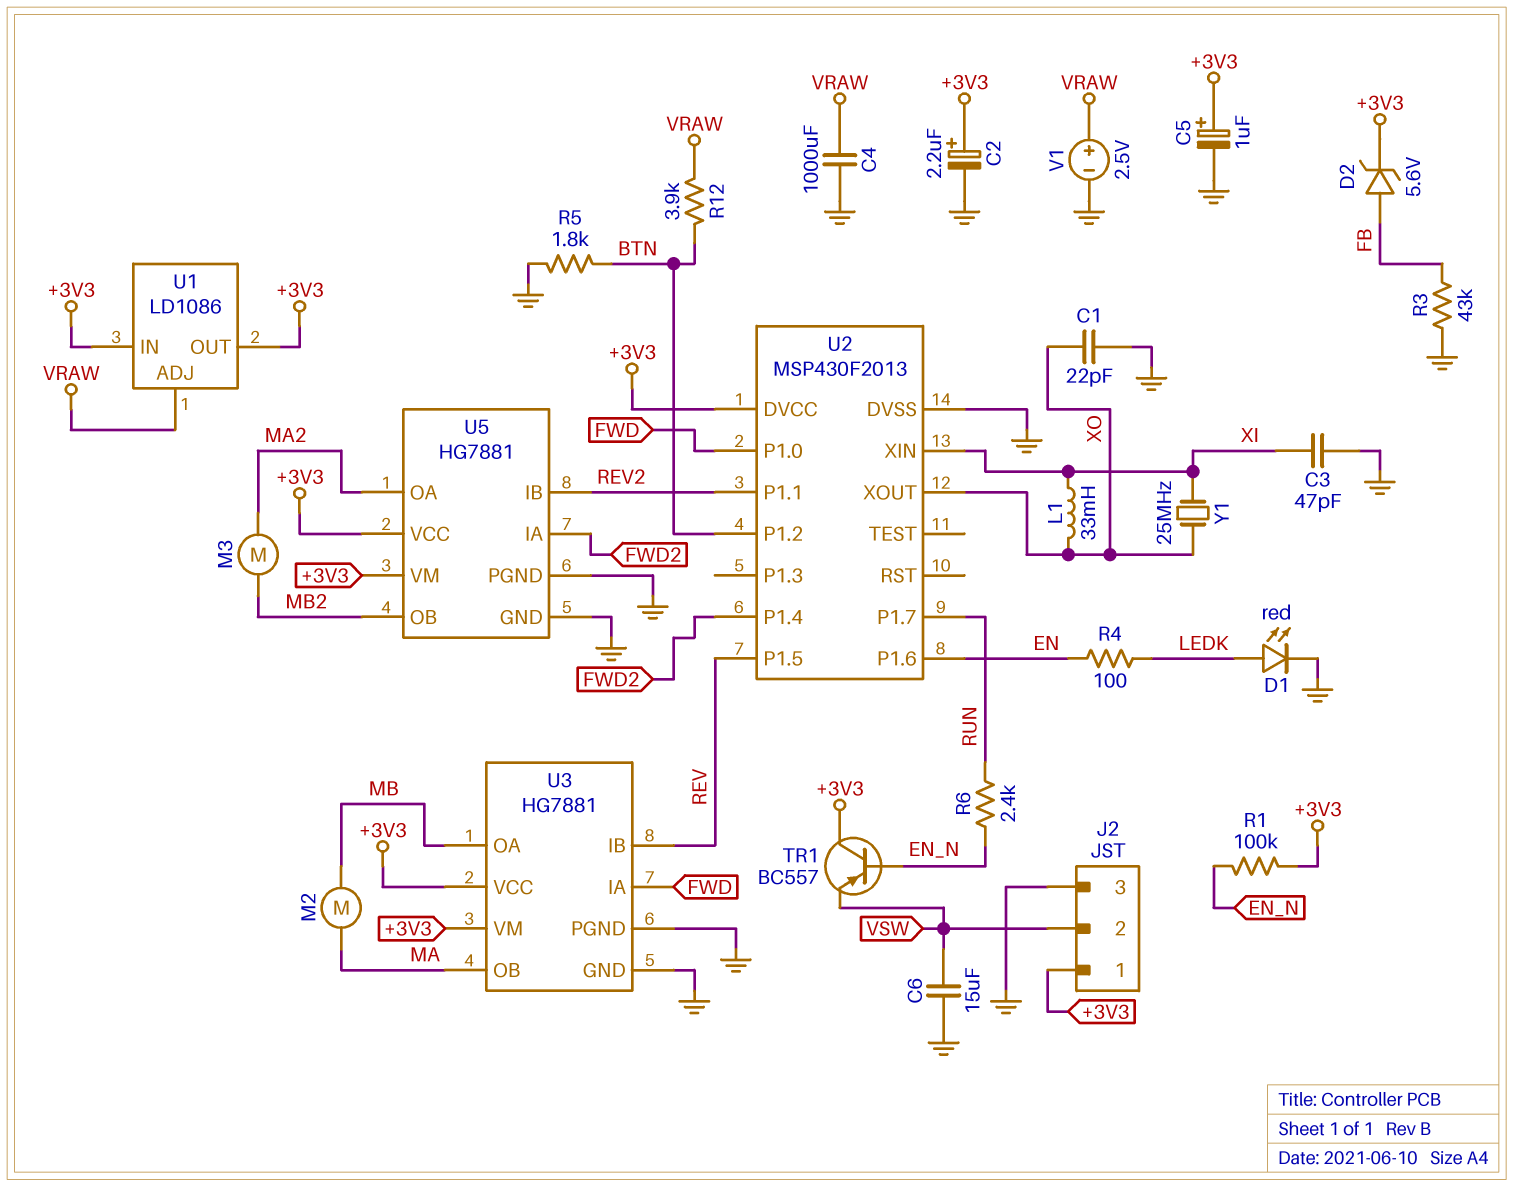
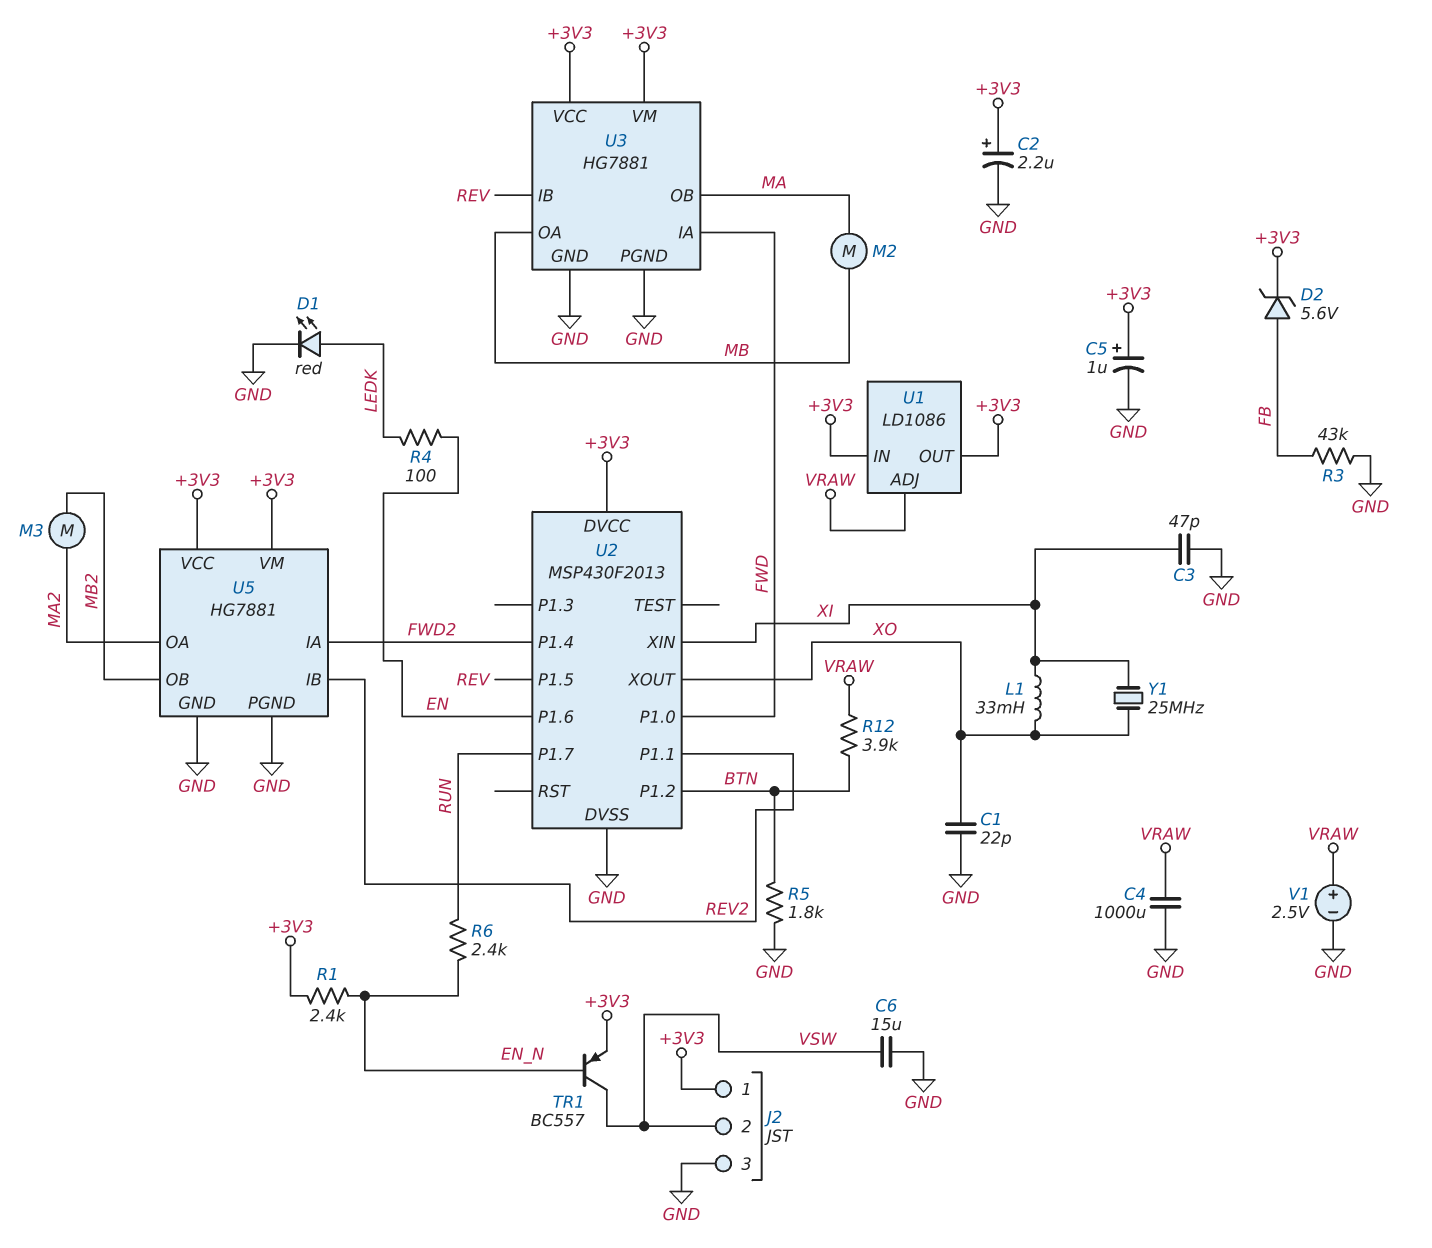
R1: 100k (+3V3, EN_N) -> 2.4k (+3V3, EN_N)
TR1: PNP BC557 (B EN_N, C +3V3, E VSW) -> PNP BC557 (B EN_N, C VSW, E +3V3)

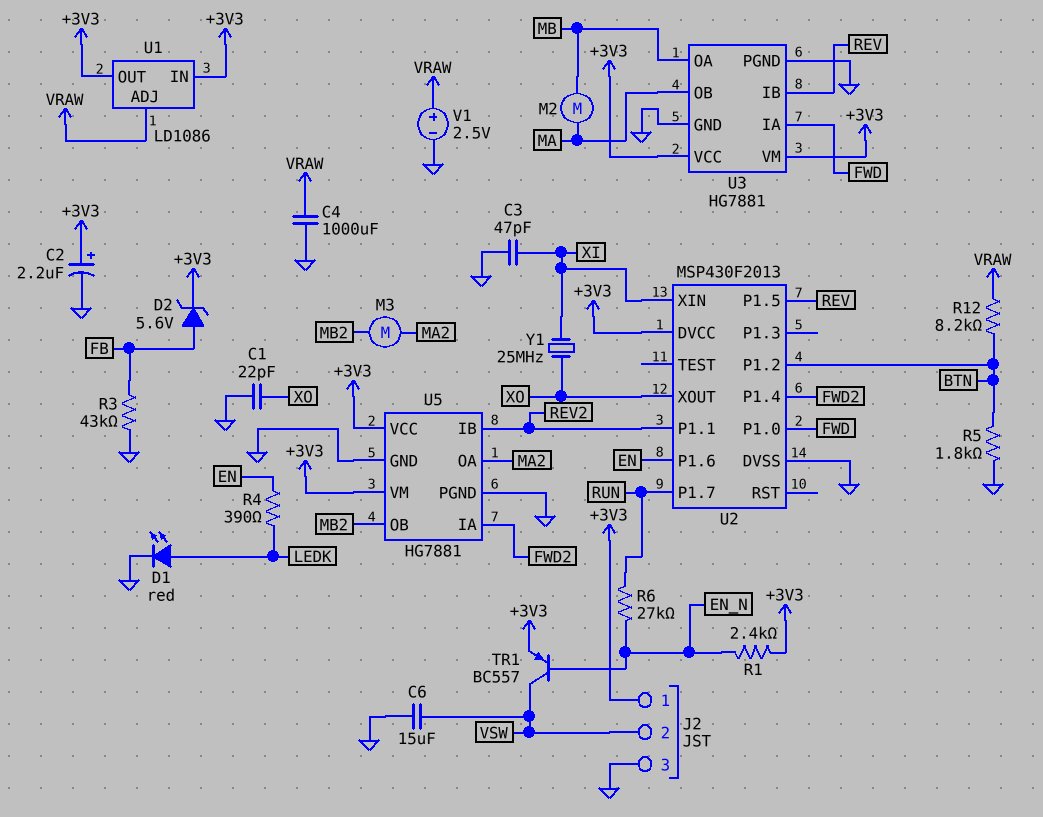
C5: 1uF (plus +3V3, minus GND) -> none
L1: 33mH (XI, XO) -> none
R4: 100 (EN, LEDK) -> 390 (EN, LEDK)
R6: 2.4k (EN_N, RUN) -> 27k (EN_N, RUN)
R12: 3.9k (BTN, VRAW) -> 8.2k (BTN, VRAW)

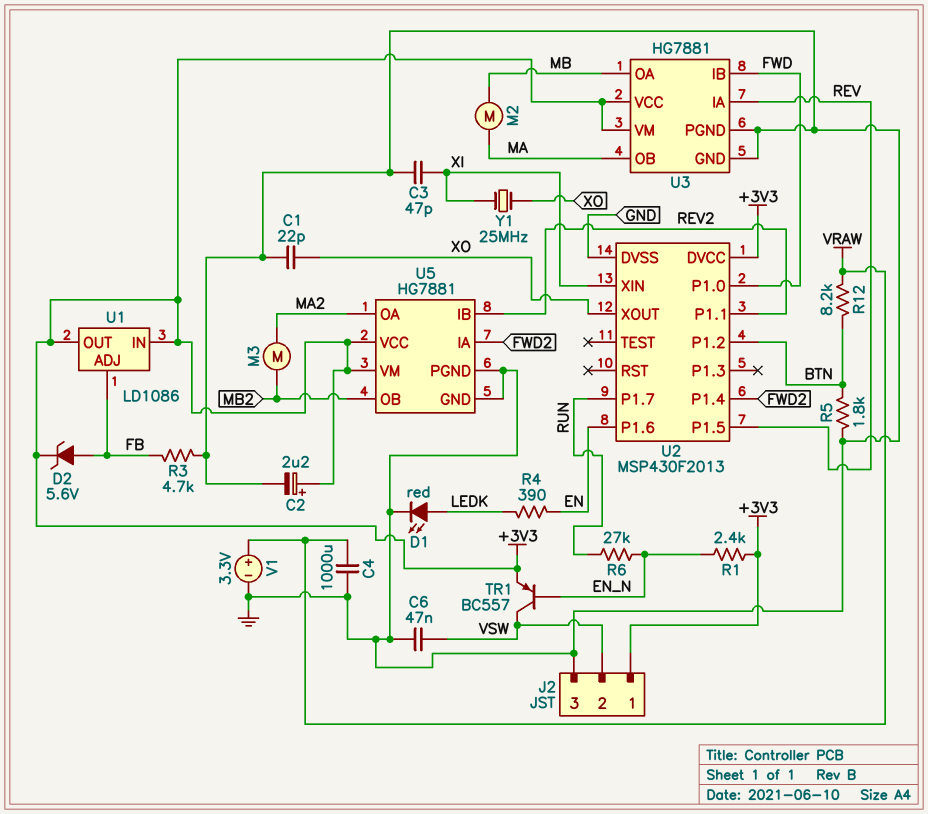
C6: 15uF (GND, VSW) -> 47nF (GND, VSW)
R3: 43k (FB, GND) -> 4.7k (FB, GND)
U1 pin ADJ: VRAW -> FB
U3 pin IA: FWD -> REV
U3 pin IB: REV -> FWD
V1: 2.5V (plus VRAW, minus GND) -> 3.3V (plus VRAW, minus GND)

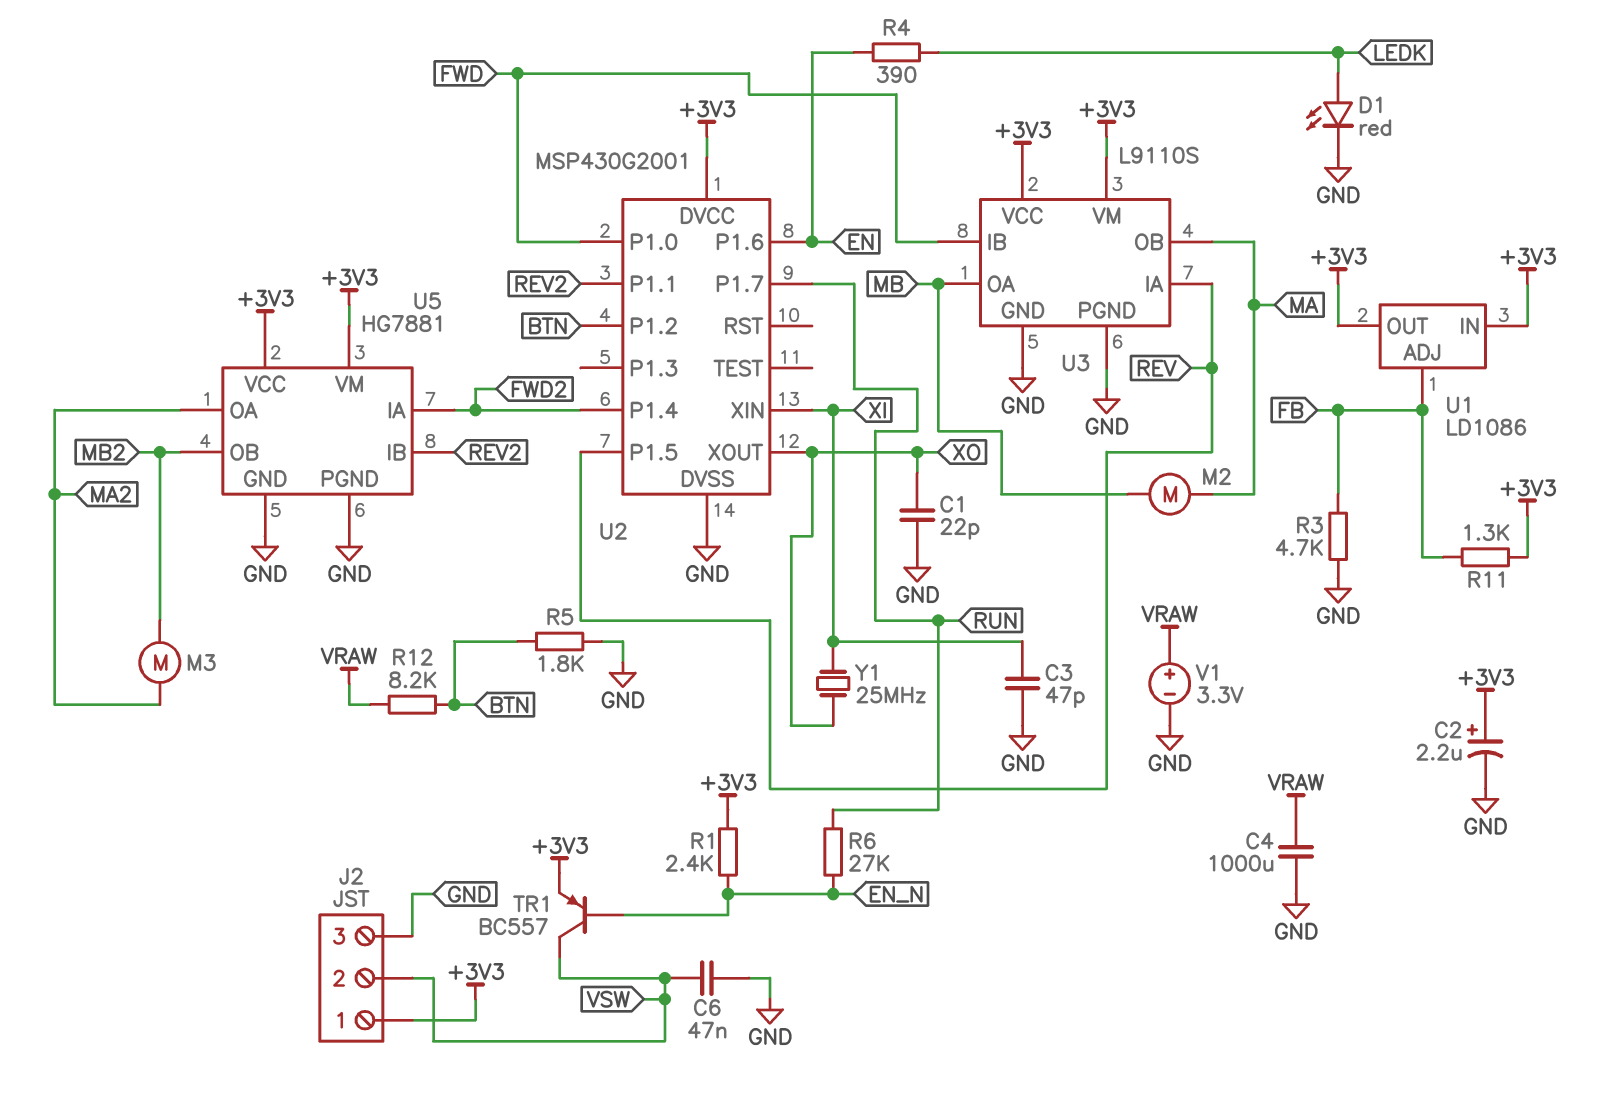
D2: zener 5.6V (A FB, K +3V3) -> none
R11: none -> 1.3k (+3V3, FB)
U2: MSP430F2013 -> MSP430G2001
U3: HG7881 -> L9110S

